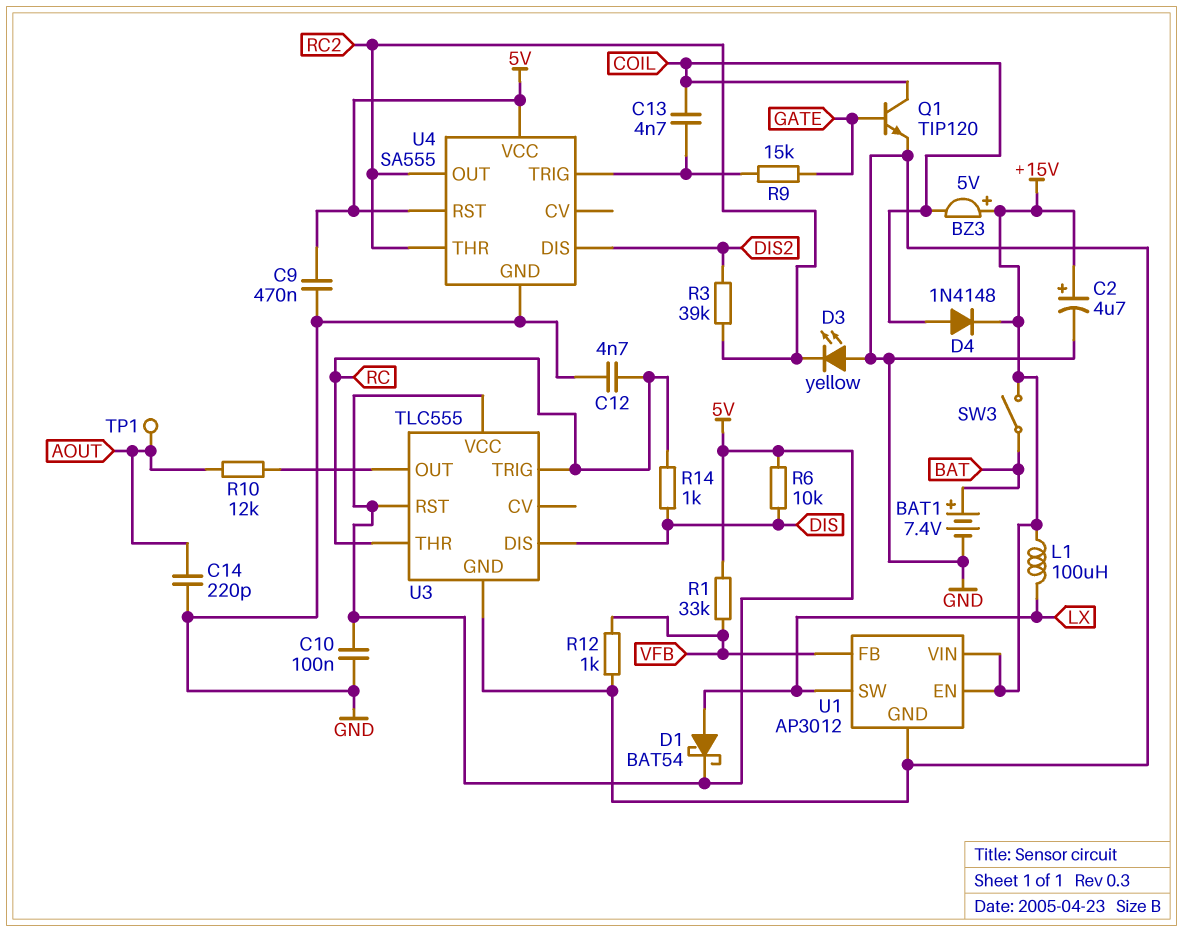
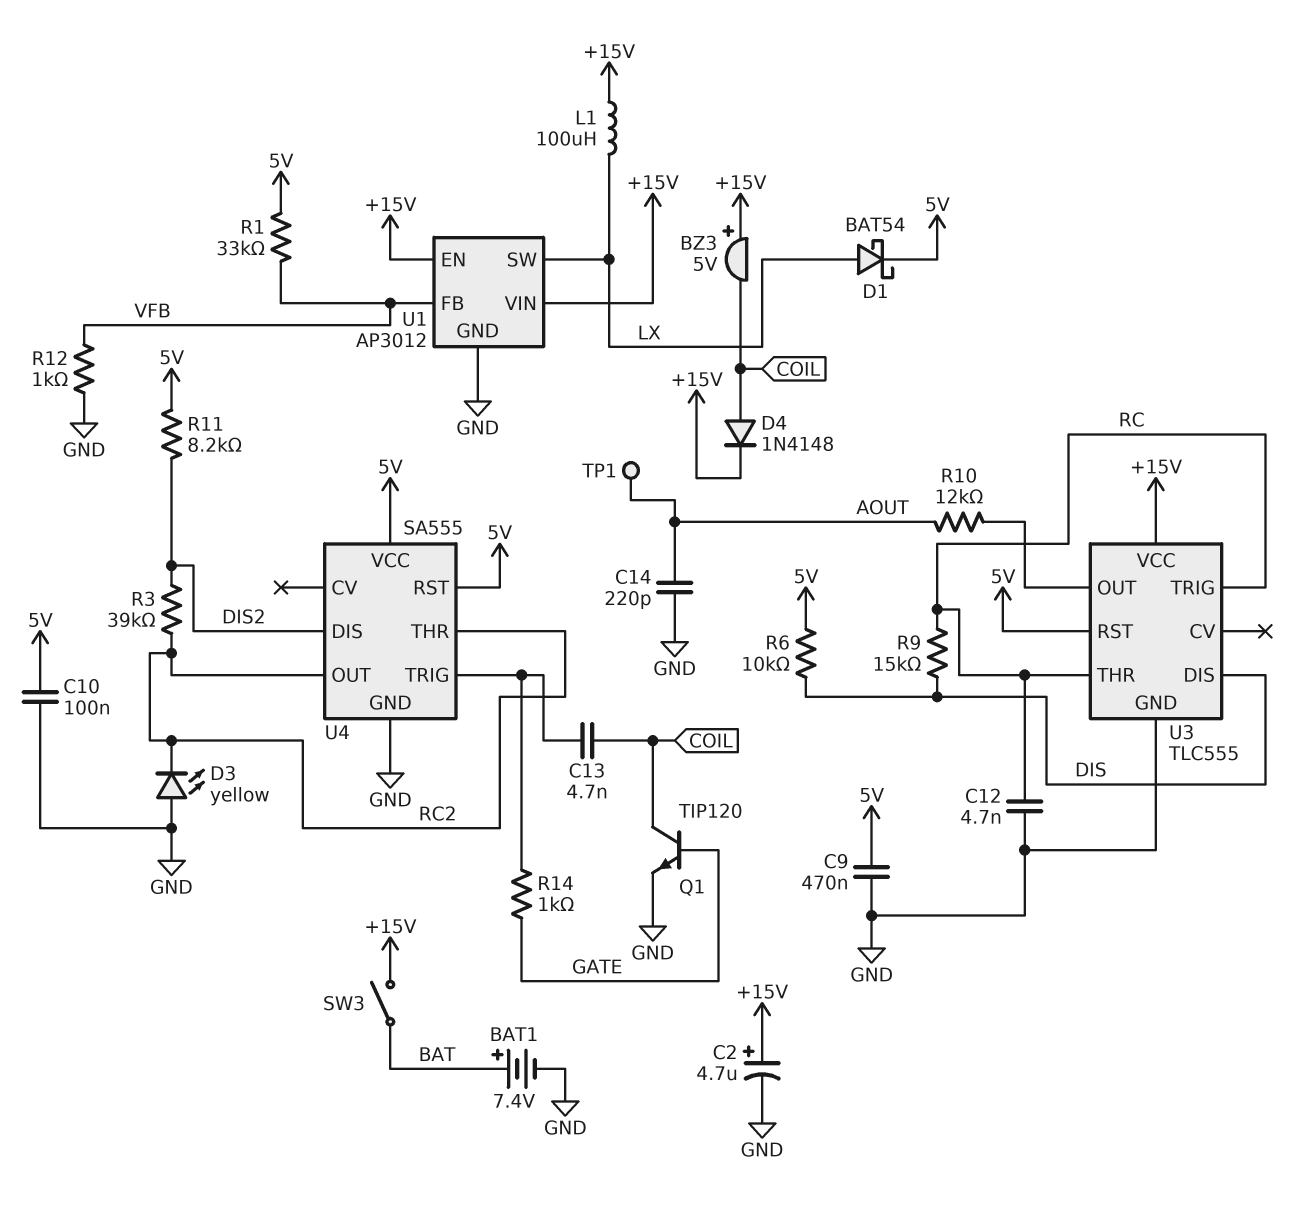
R9: 15k (GATE, U4/TRIG) -> 15k (DIS, RC)
R11: none -> 8.2k (5V, DIS2)
R14: 1k (DIS, RC) -> 1k (GATE, U4/TRIG)
U3 pin VCC: 5V -> +15V

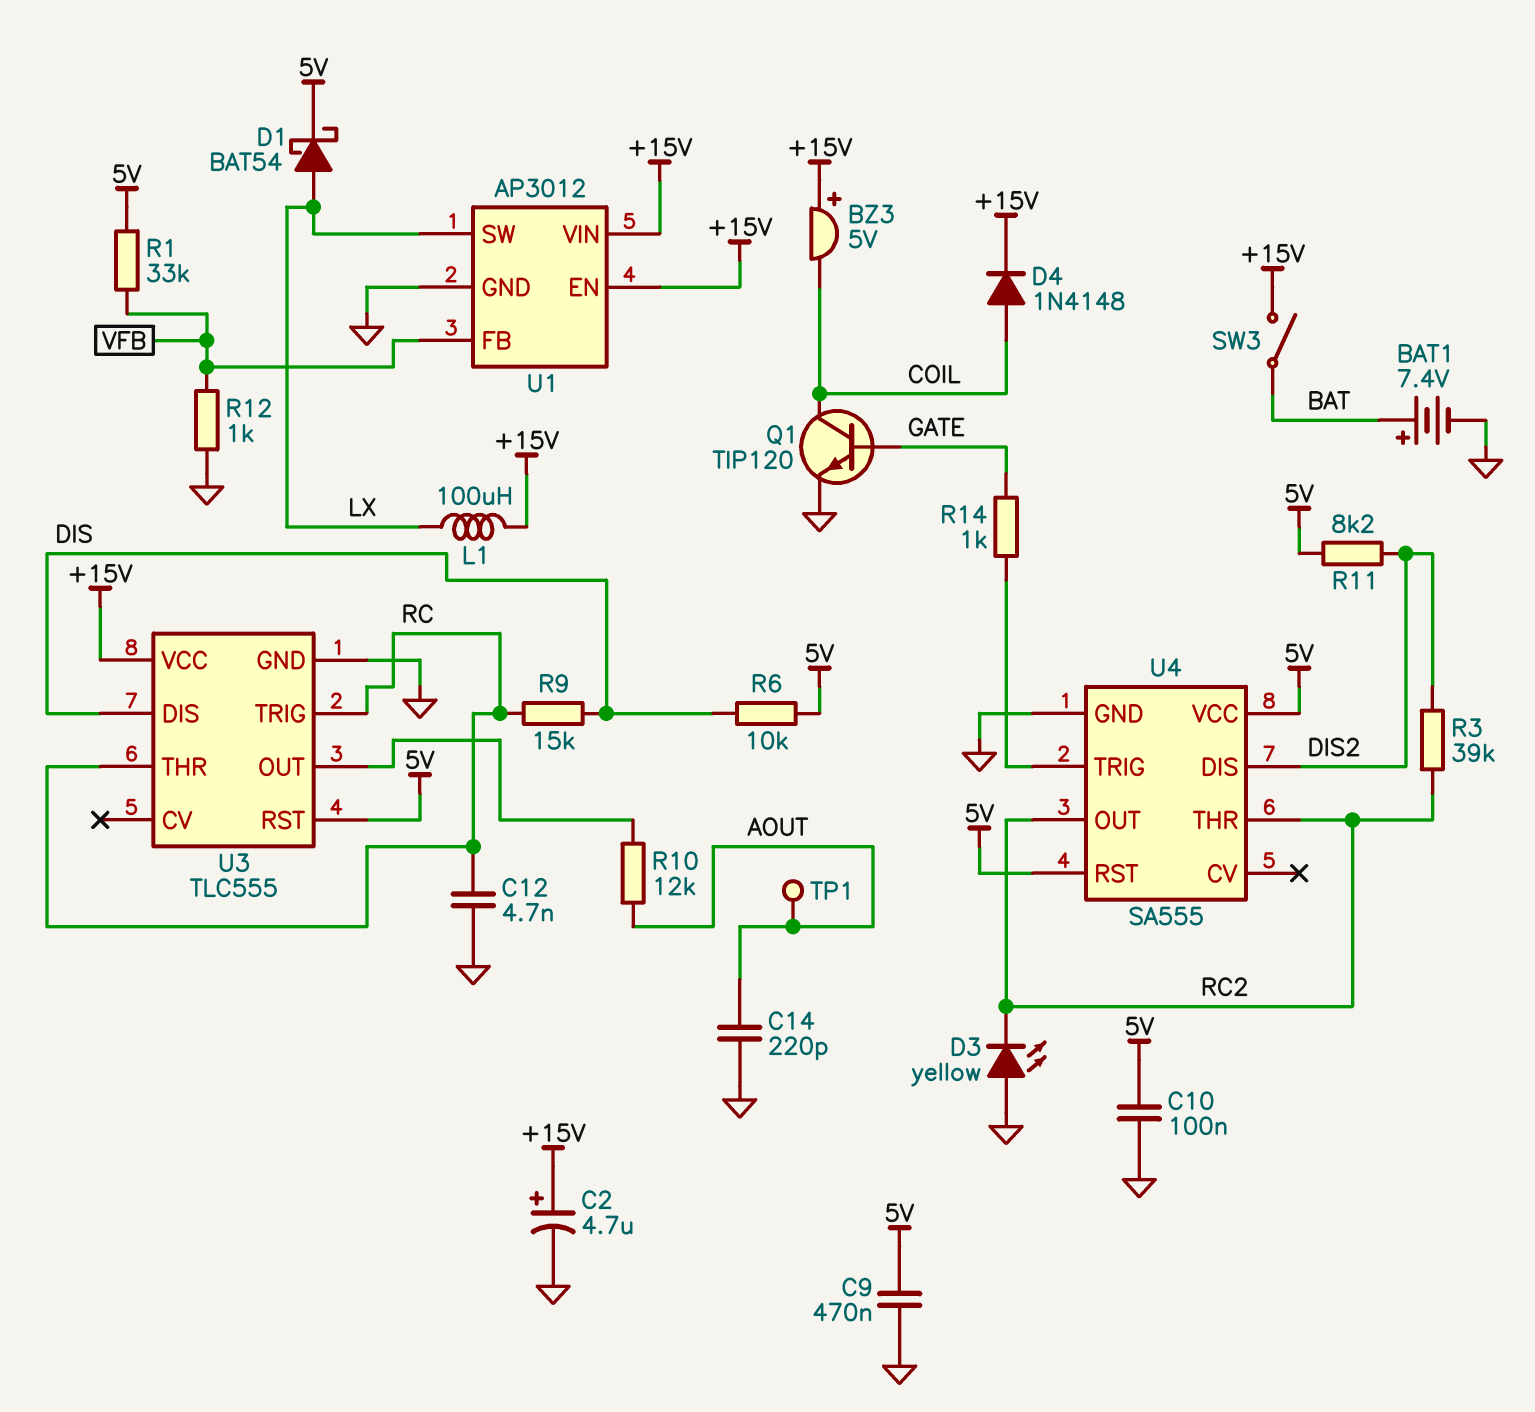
C13: 4.7nF (COIL, U4/TRIG) -> none

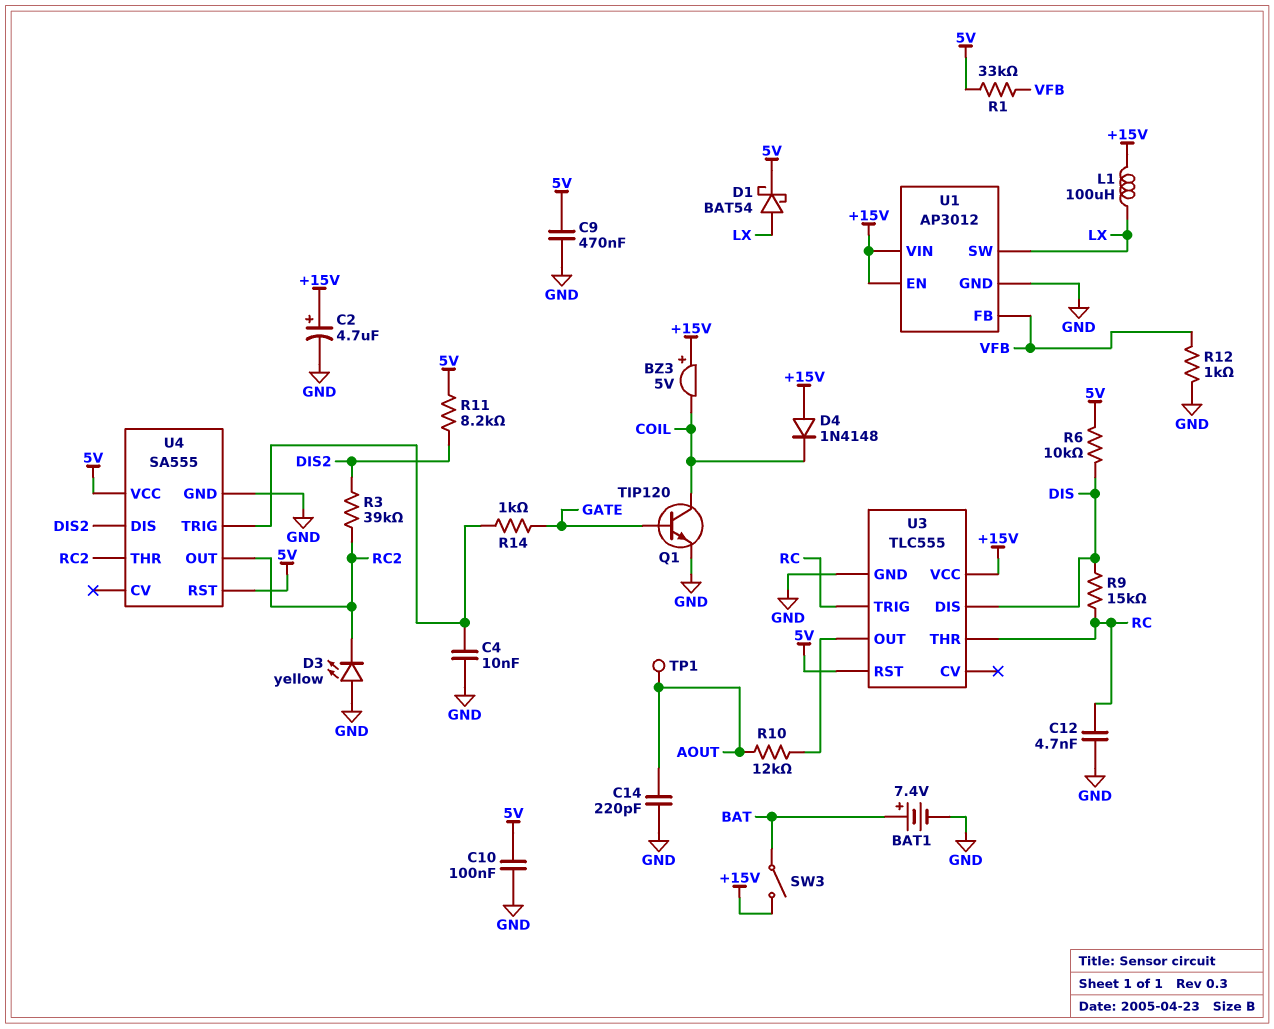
C4: none -> 10nF (GND, U4/TRIG)
D4: diode 1N4148 (A COIL, K +15V) -> diode 1N4148 (A +15V, K COIL)

